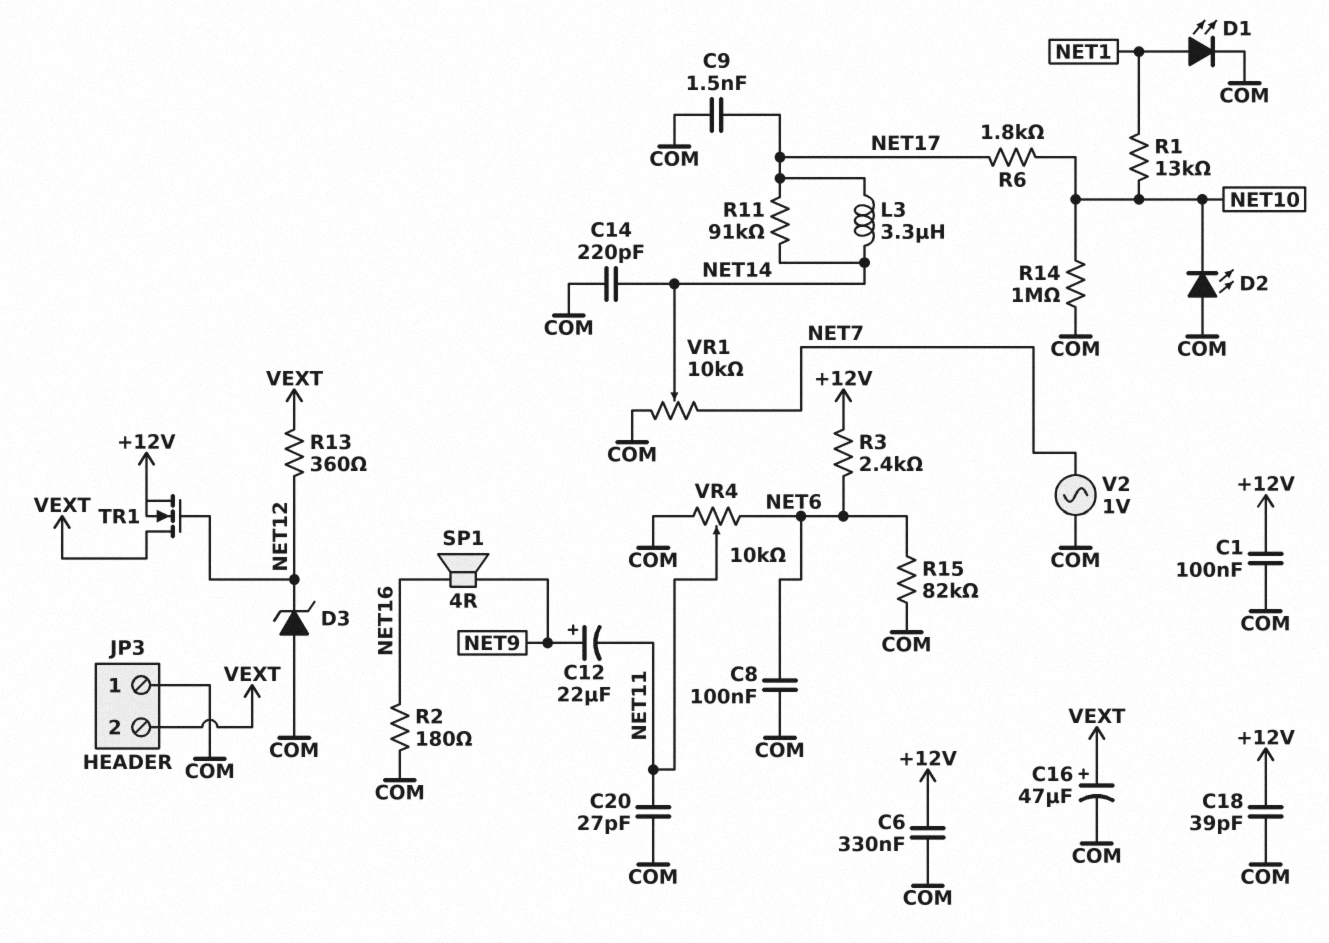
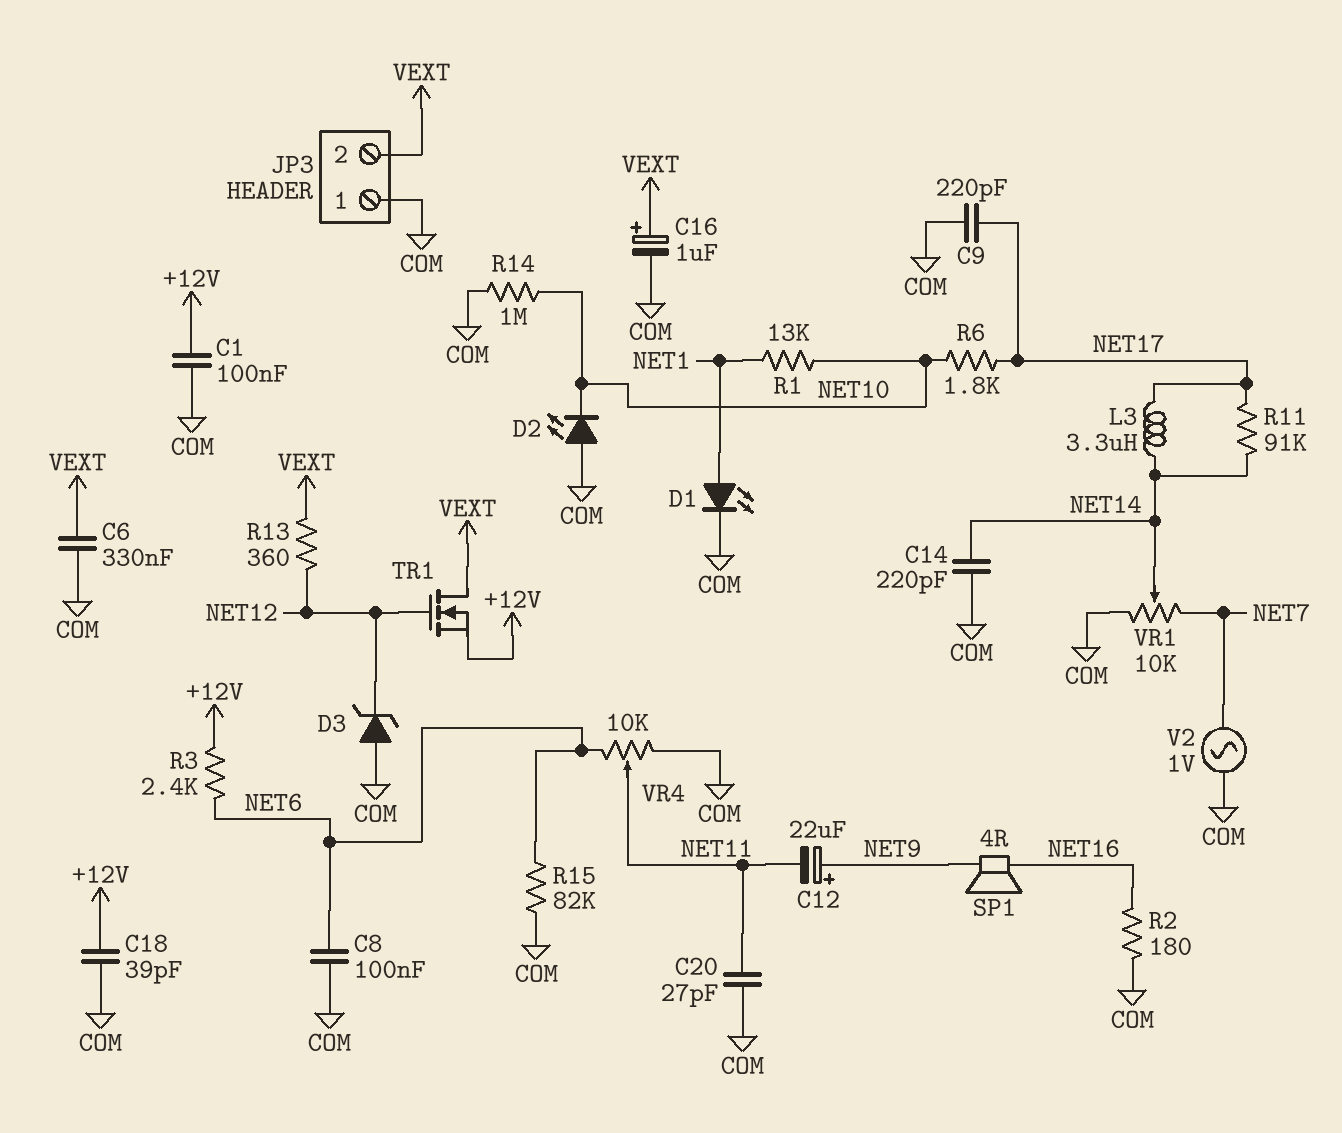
C6: 330nF (+12V, COM) -> 330nF (COM, VEXT)
C9: 1.5nF (COM, NET17) -> 220pF (COM, NET17)
C16: 47uF (plus VEXT, minus COM) -> 1uF (plus VEXT, minus COM)

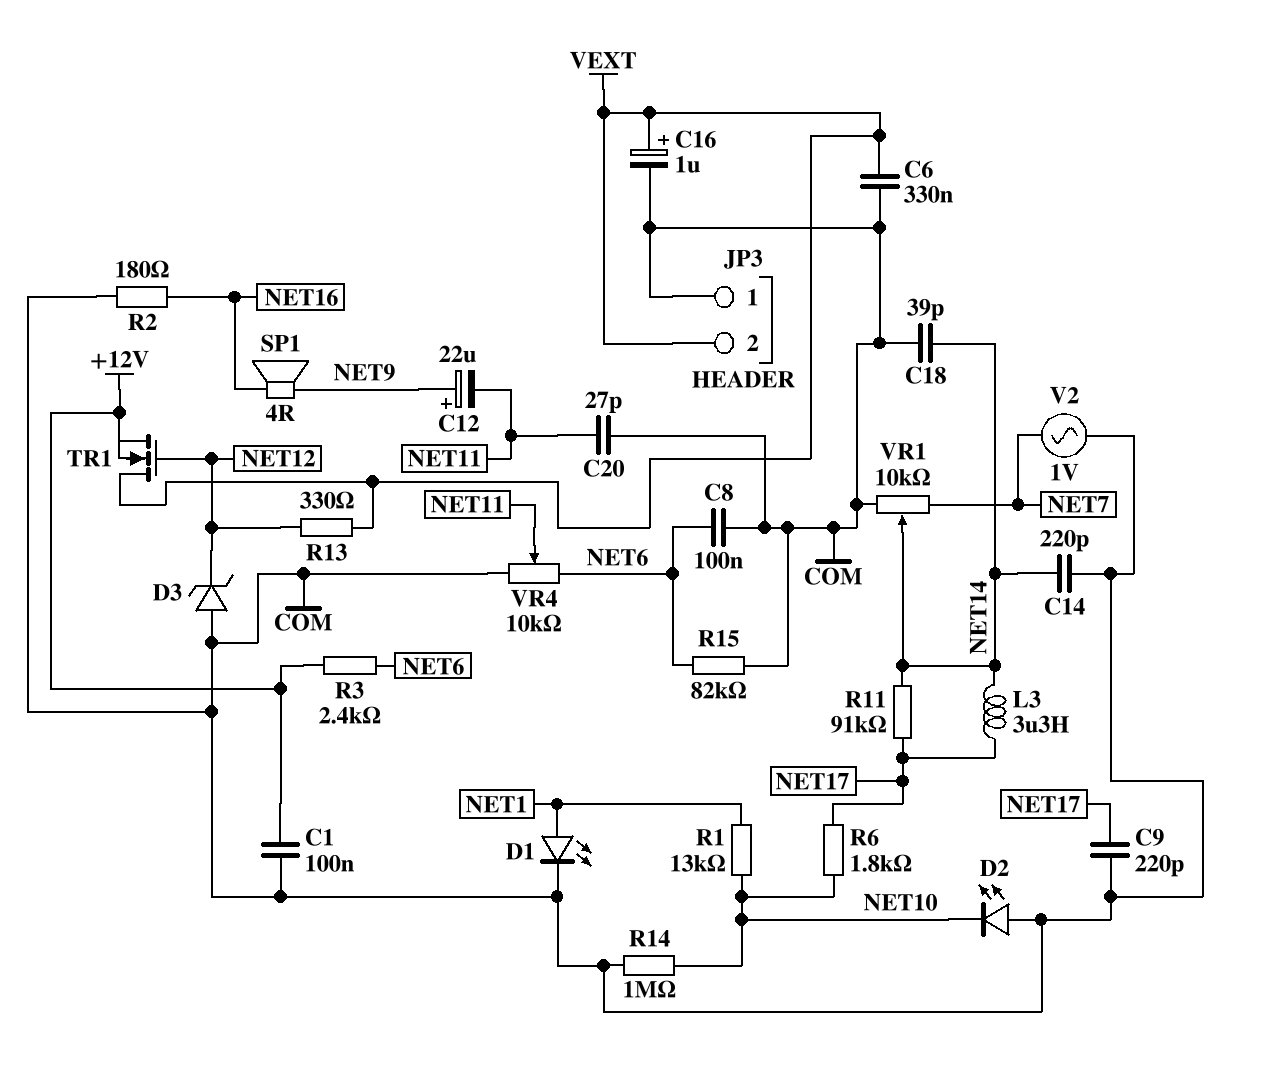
C18: 39pF (+12V, COM) -> 39pF (COM, NET14)
R13: 360 (NET12, VEXT) -> 330 (NET12, VEXT)

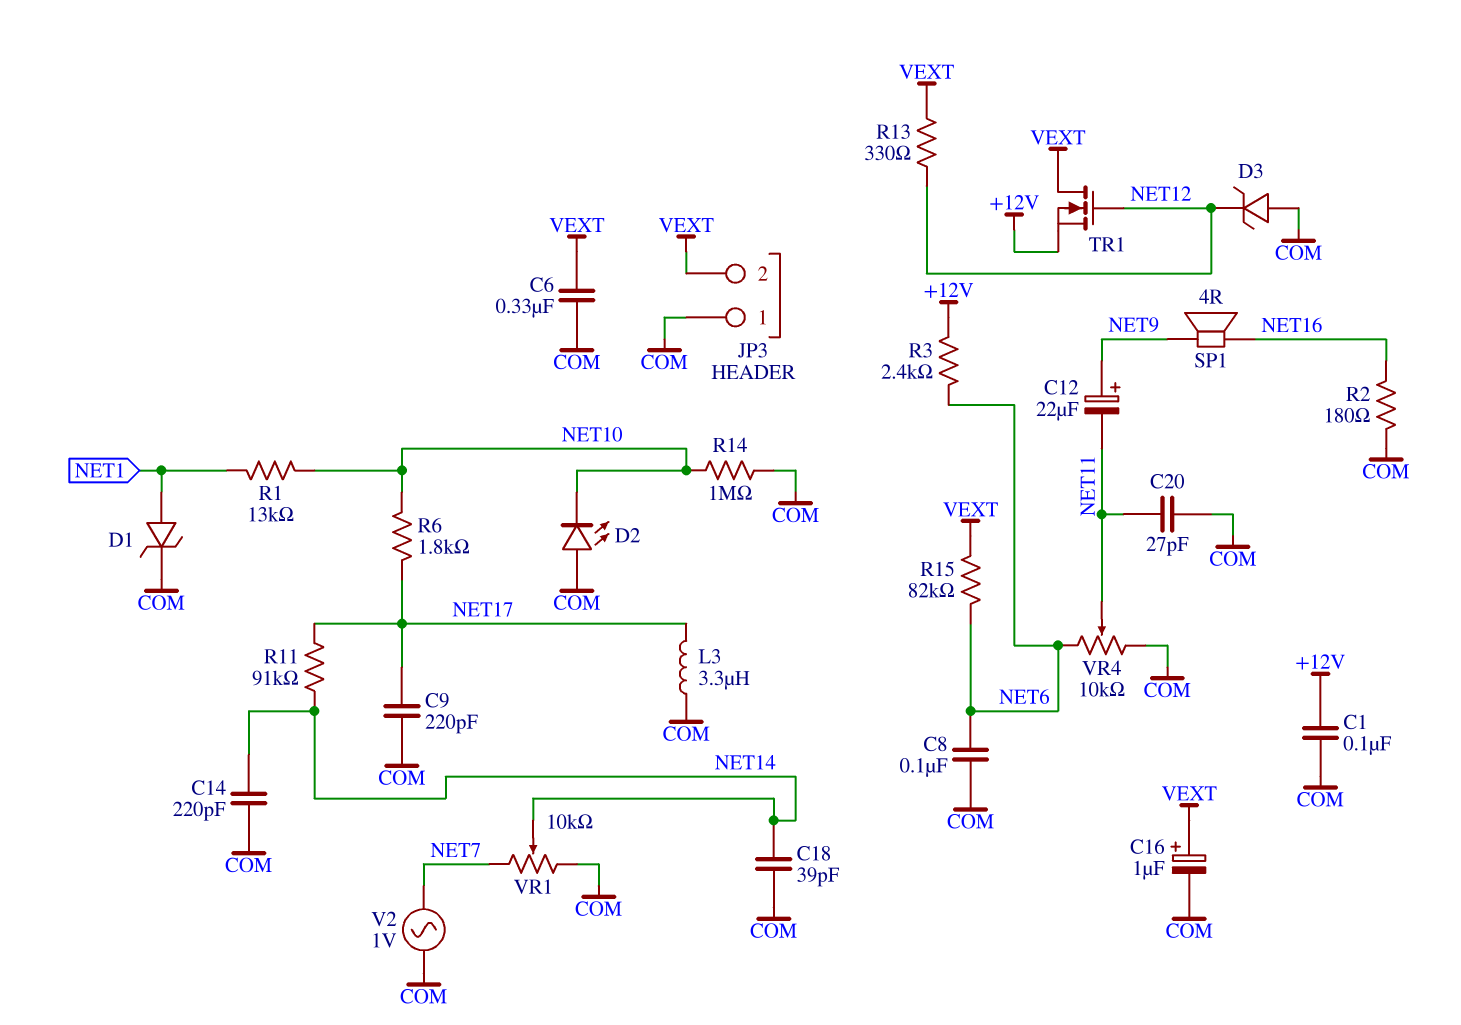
D1: LED (A NET1, K COM) -> zener (A NET1, K COM)
L3: 3.3uH (NET14, NET17) -> 3.3uH (COM, NET17)
R15: 82k (COM, NET6) -> 82k (NET6, VEXT)

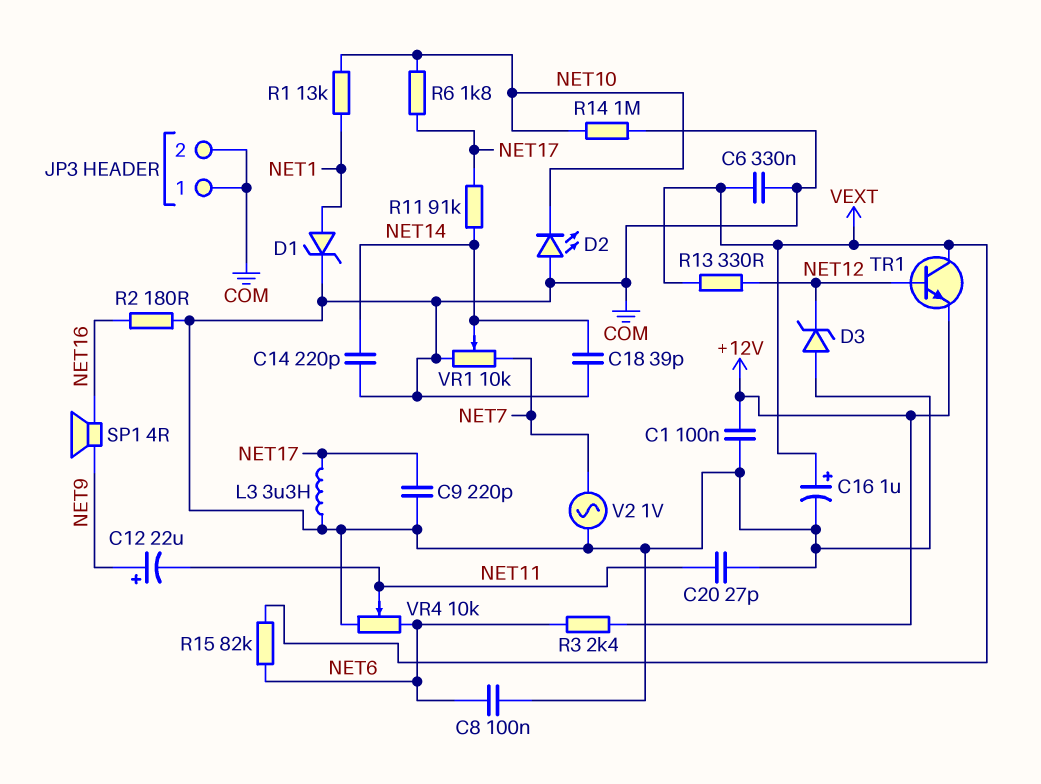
JP3 pin 2: VEXT -> COM
TR1: NMOS (G NET12, D VEXT, S +12V) -> NPN (B NET12, C VEXT, E +12V)

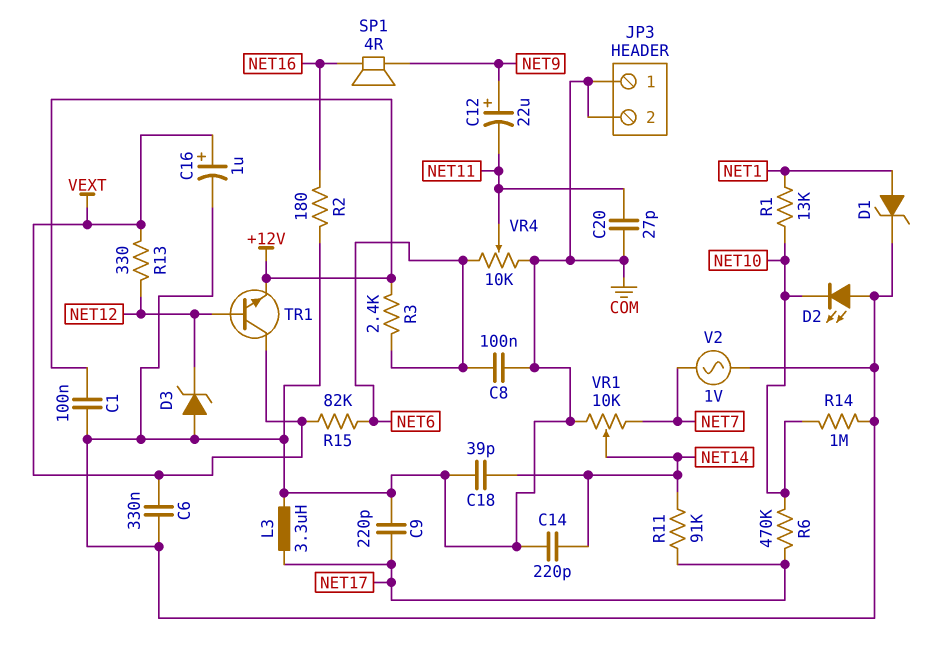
R6: 1.8k (NET10, NET17) -> 470k (NET10, NET17)

